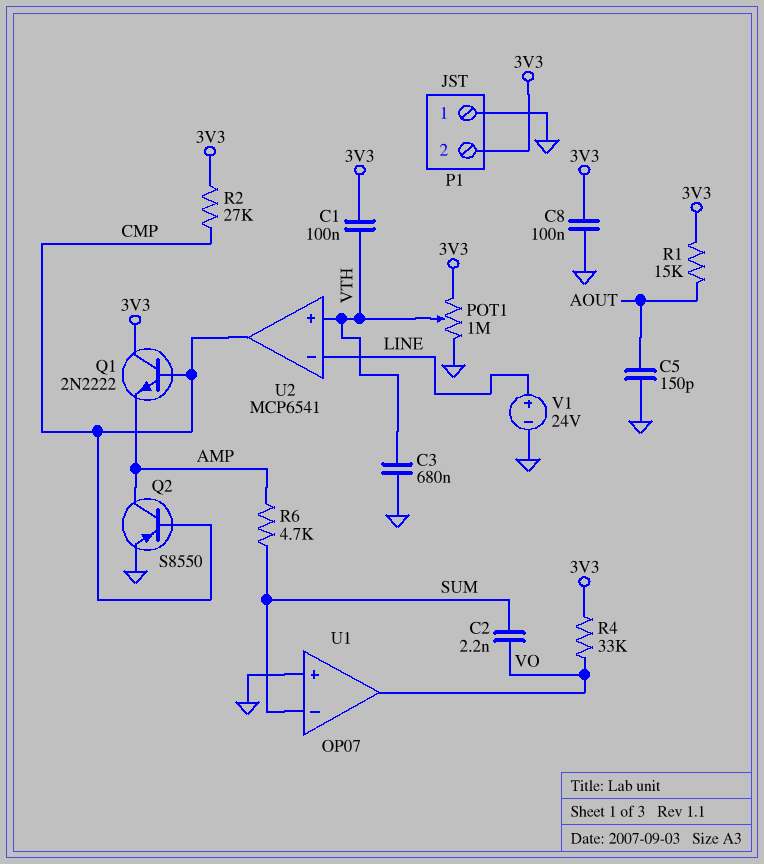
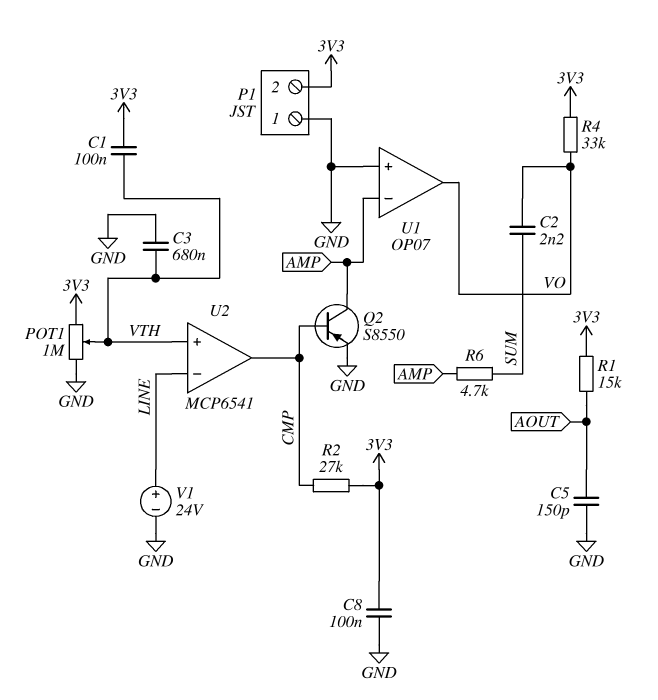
Q1: NPN 2N2222 (B CMP, C 3V3, E AMP) -> none
U1 pin in-: SUM -> AMP

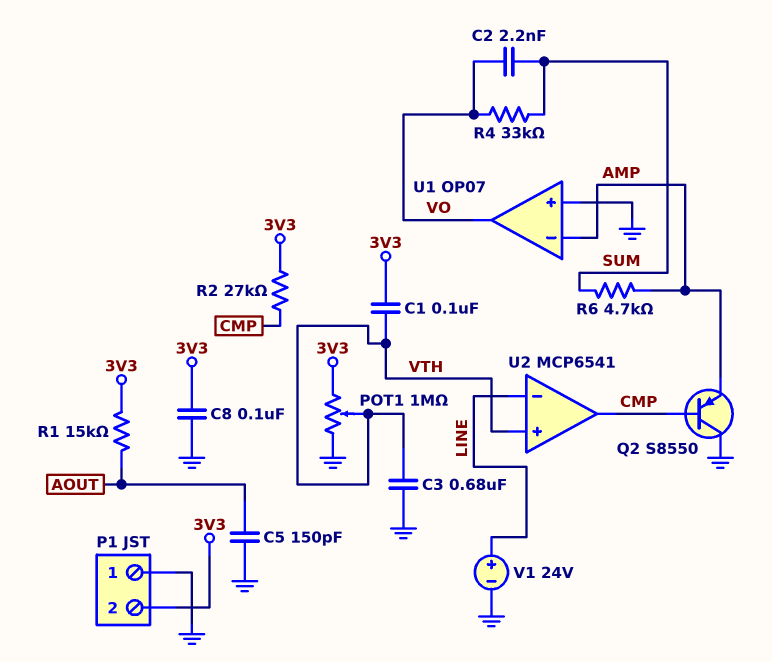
Q2: PNP S8550 (B CMP, C AMP, E GND) -> PNP S8550 (B CMP, C GND, E AMP)
R4: 33k (3V3, VO) -> 33k (SUM, VO)

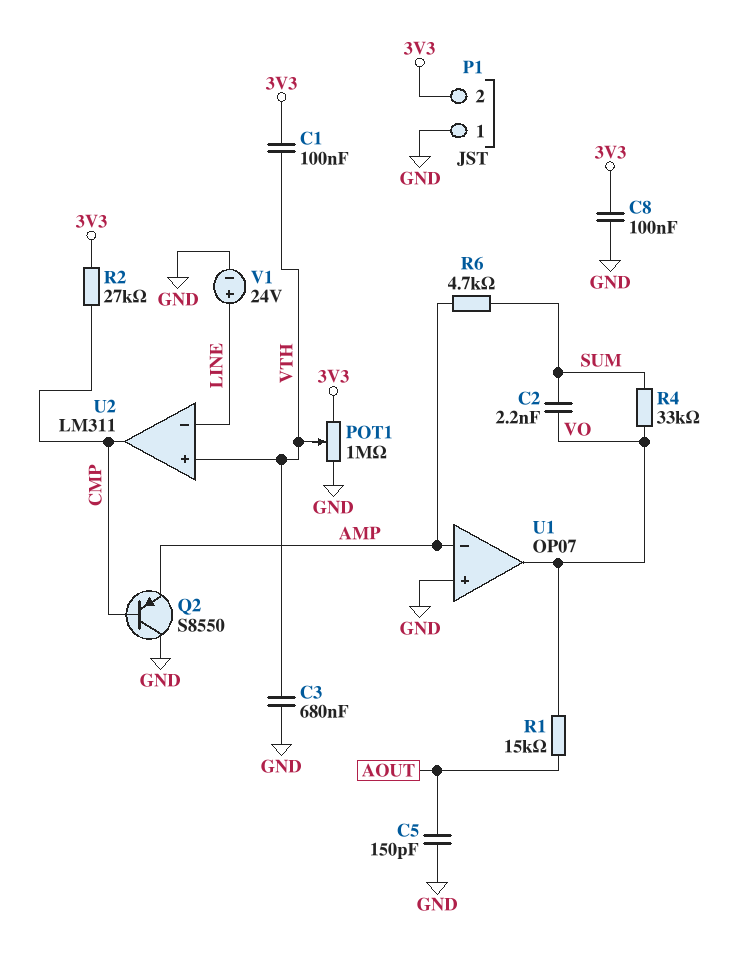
R1: 15k (3V3, AOUT) -> 15k (AOUT, VO)
U2: MCP6541 -> LM311

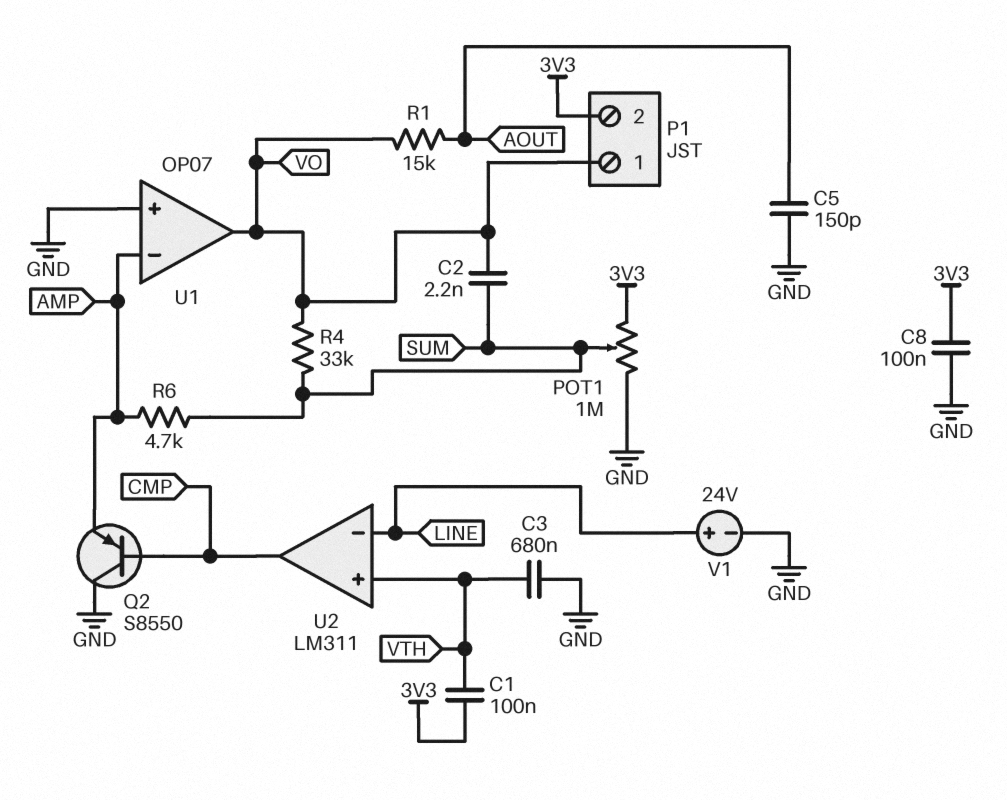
P1 pin 1: GND -> VO
POT1: 1M (3V3, GND, wiper VTH) -> 1M (3V3, GND, wiper SUM)
R2: 27k (3V3, CMP) -> none

